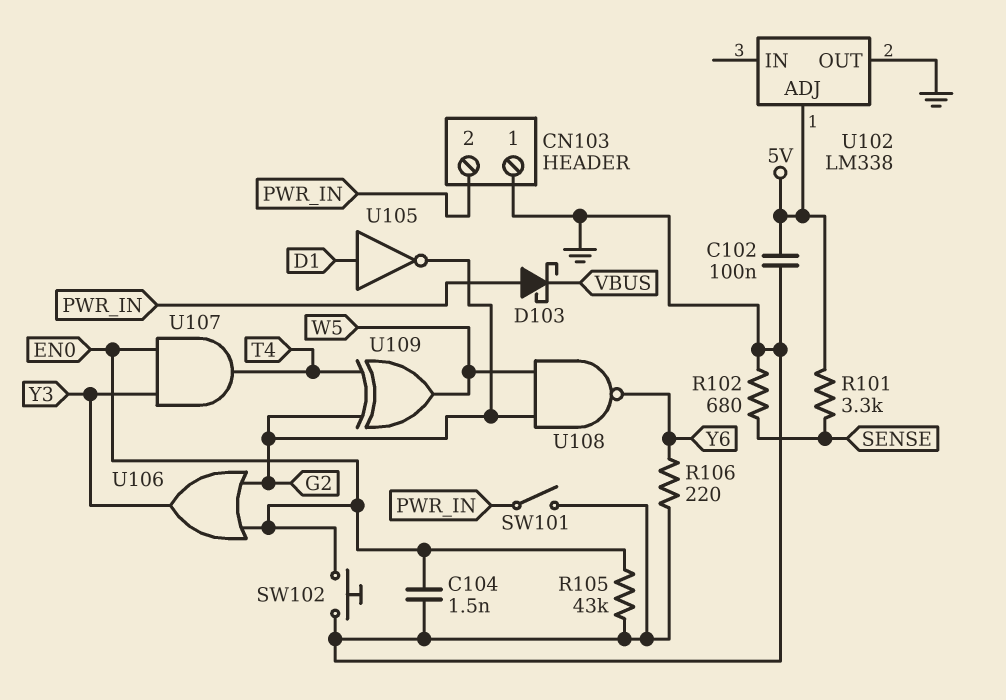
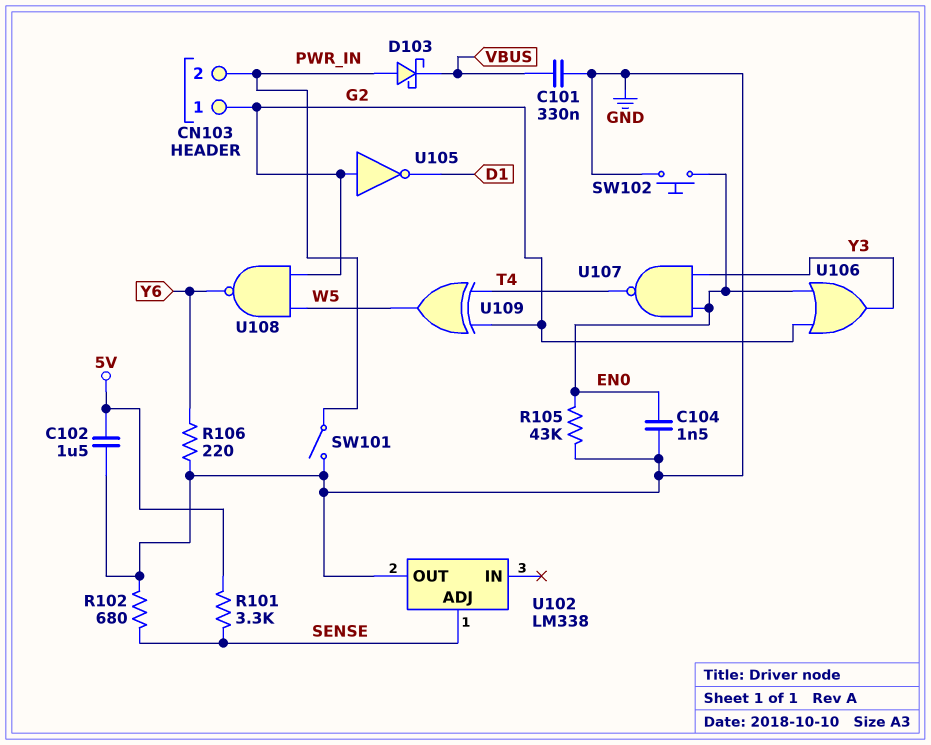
C101: none -> 330nF (GND, VBUS)
C102: 100nF (5V, GND) -> 1.5uF (5V, GND)
CN103 pin 1: GND -> G2
U102 pin ADJ: 5V -> SENSE
U105: NOT (in D1, out G2) -> NOT (in G2, out D1)
U107: AND (in EN0, in Y3, out T4) -> NAND (in EN0, in Y3, out T4)

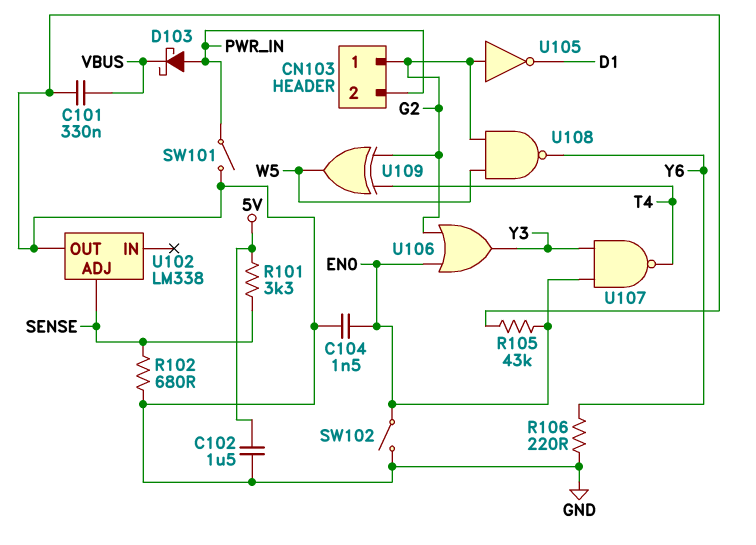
SW102: button (EN0, GND) -> switch (EN0, GND)

